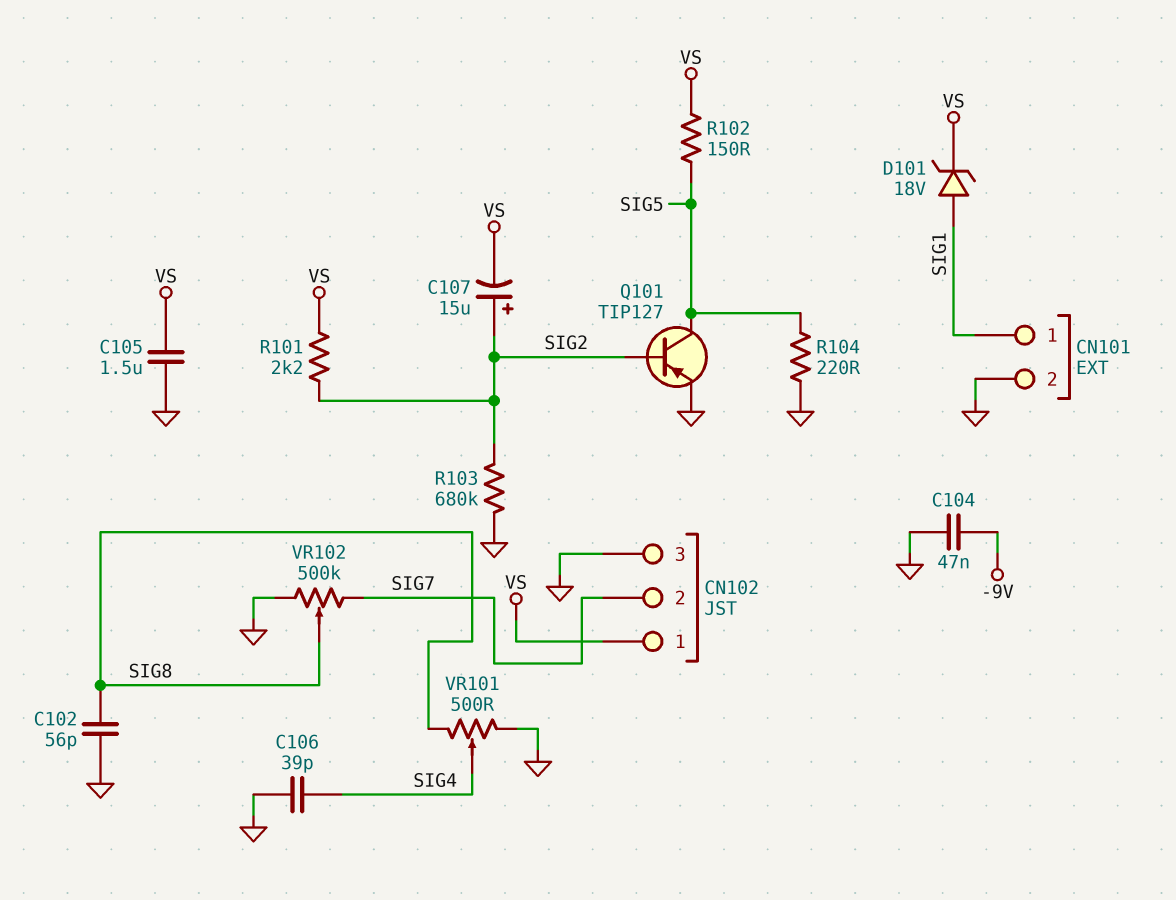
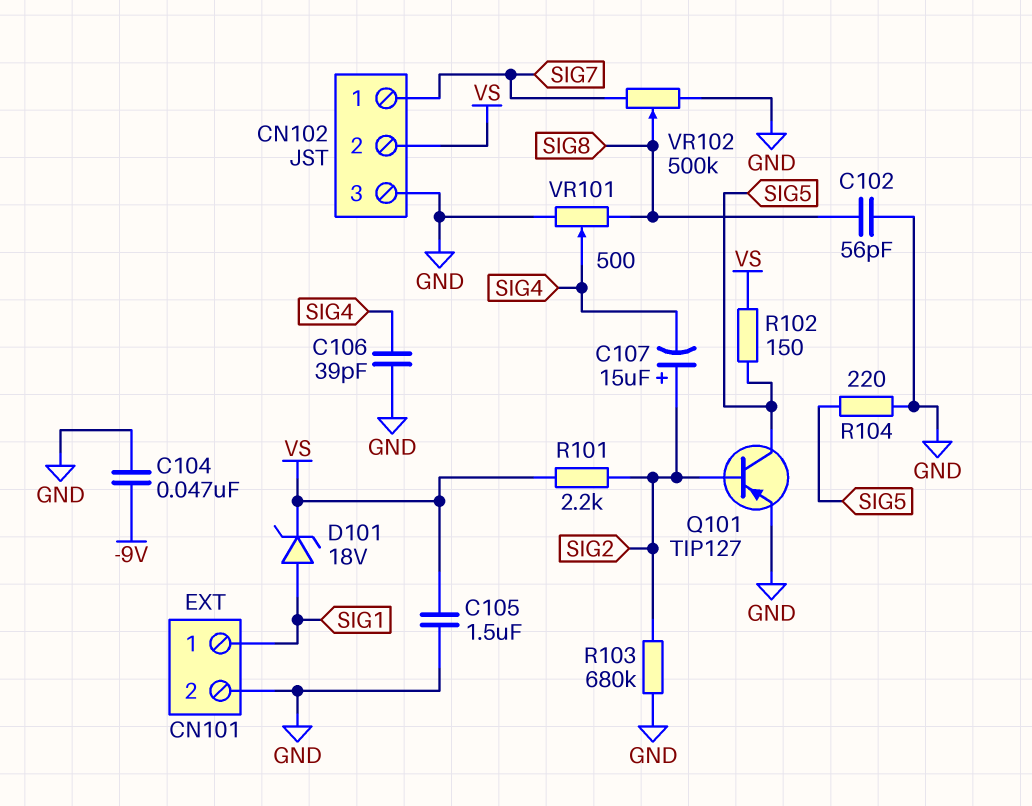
C107: 15uF (plus SIG2, minus VS) -> 15uF (plus SIG2, minus SIG4)
CN102 pin 1: VS -> SIG7
CN102 pin 2: SIG7 -> VS

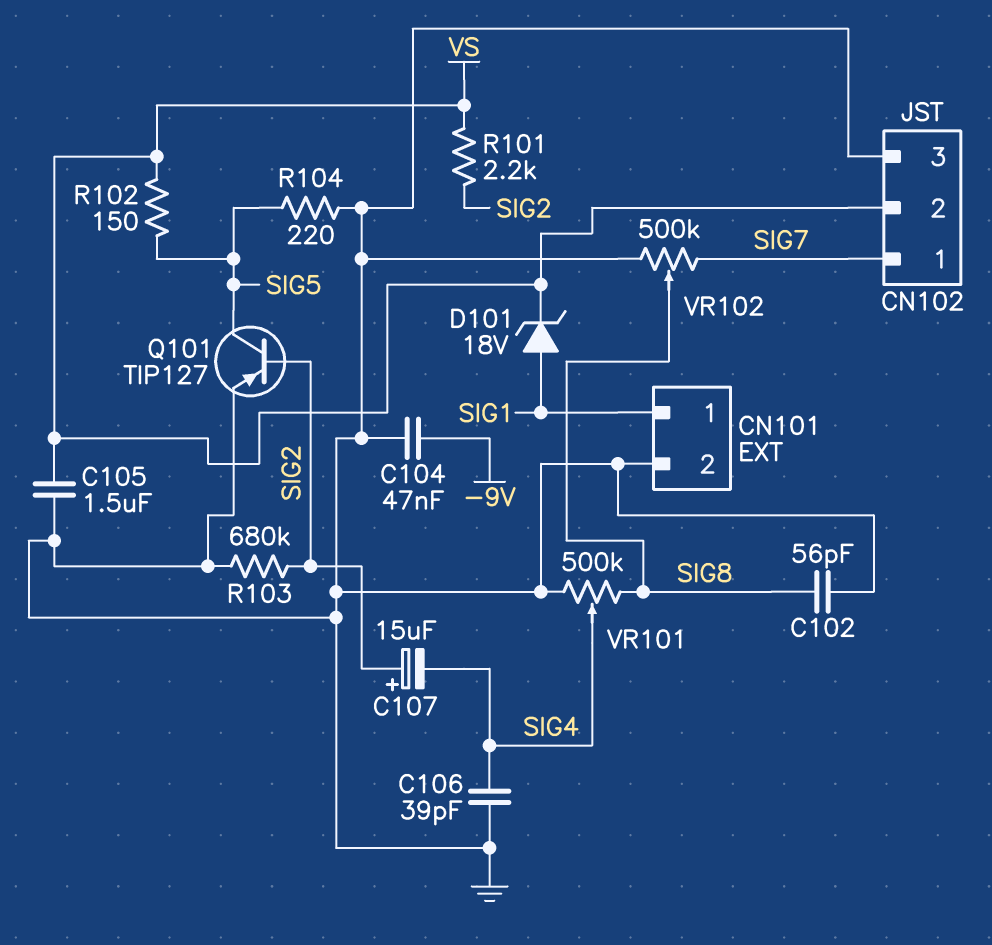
VR101: 500 (GND, SIG8, wiper SIG4) -> 500k (GND, SIG8, wiper SIG4)

